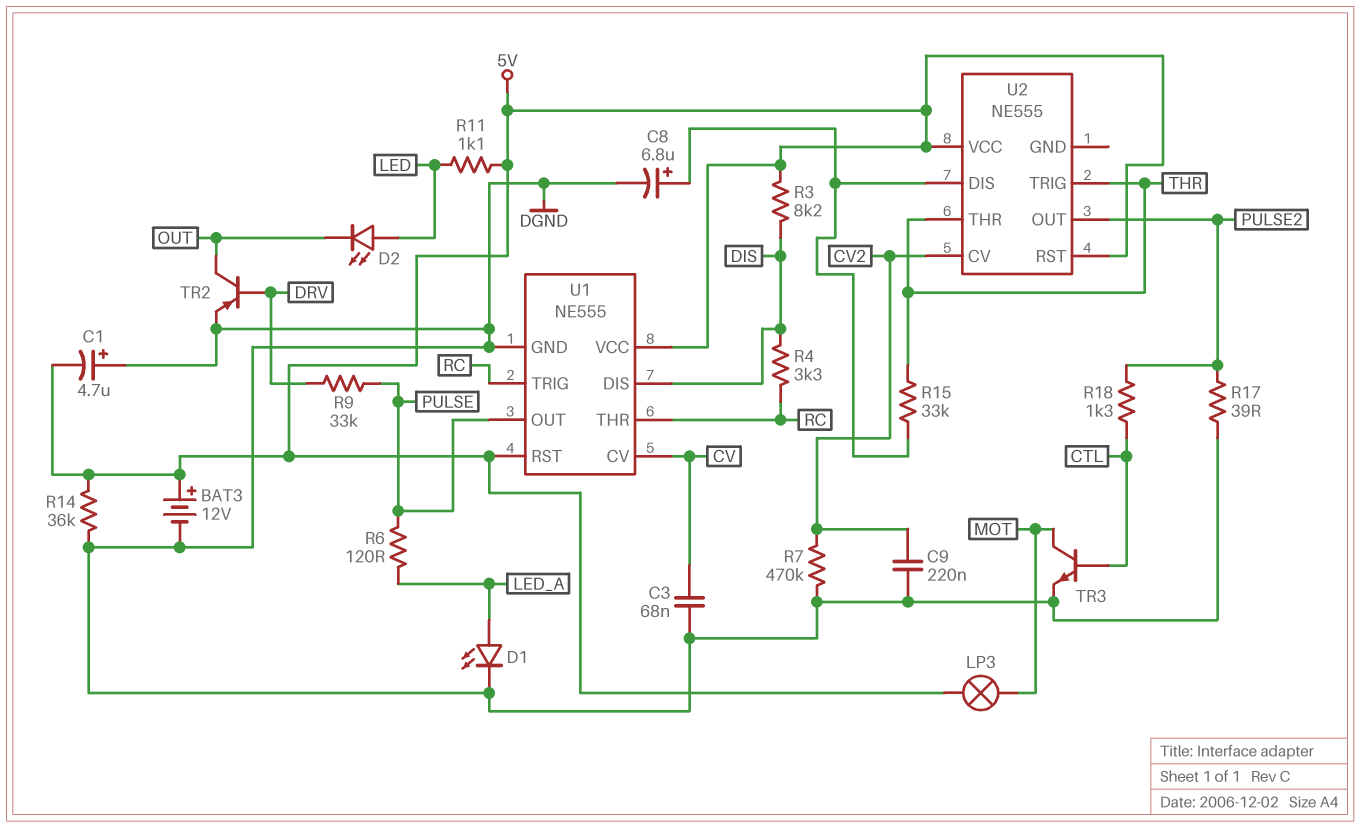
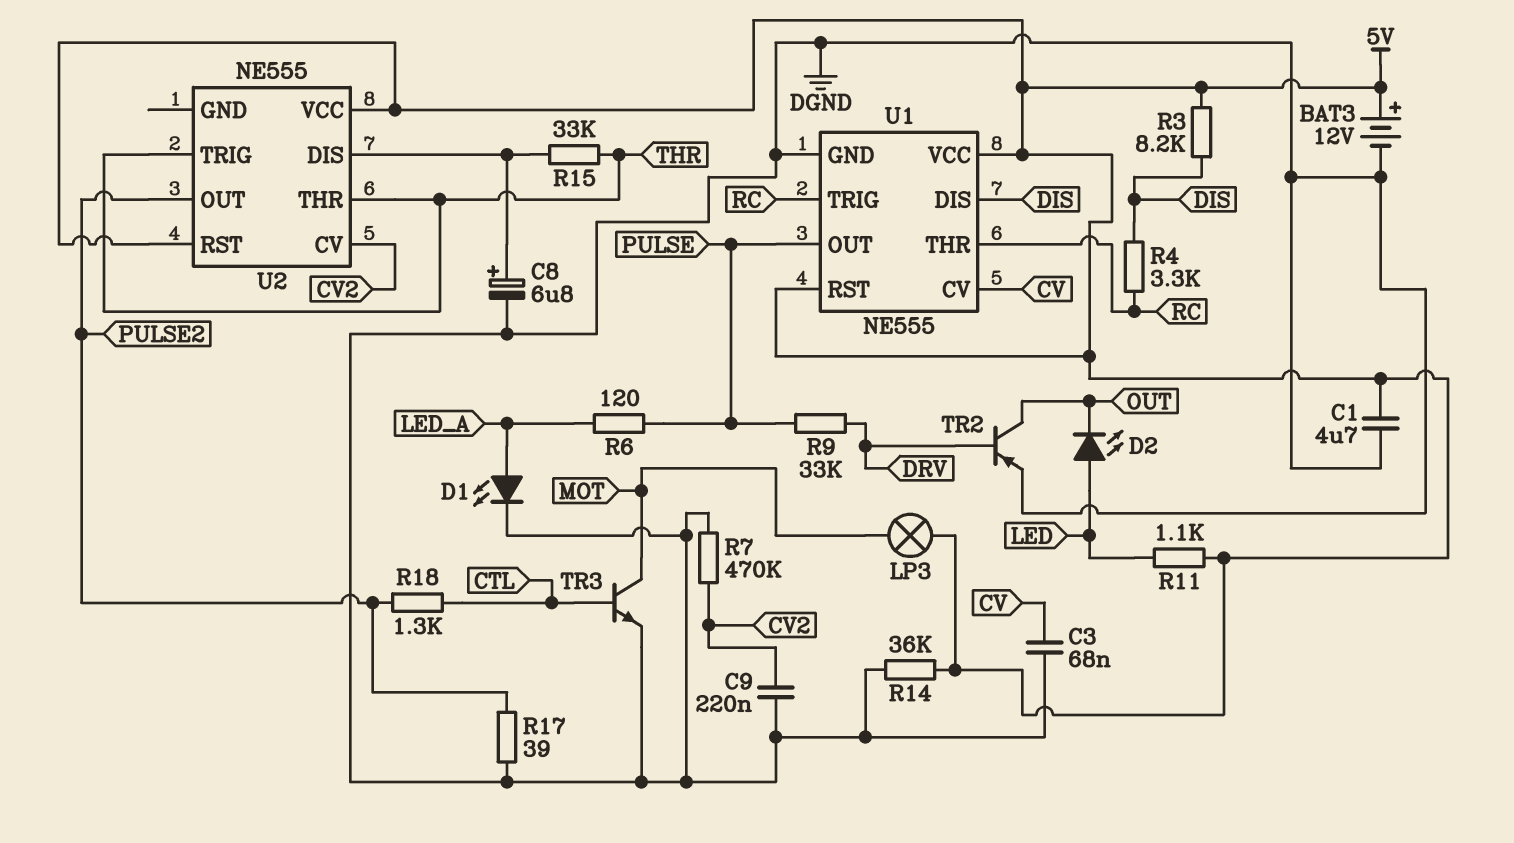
C1: 4.7uF (plus DGND, minus 5V) -> 4.7uF (5V, DGND)

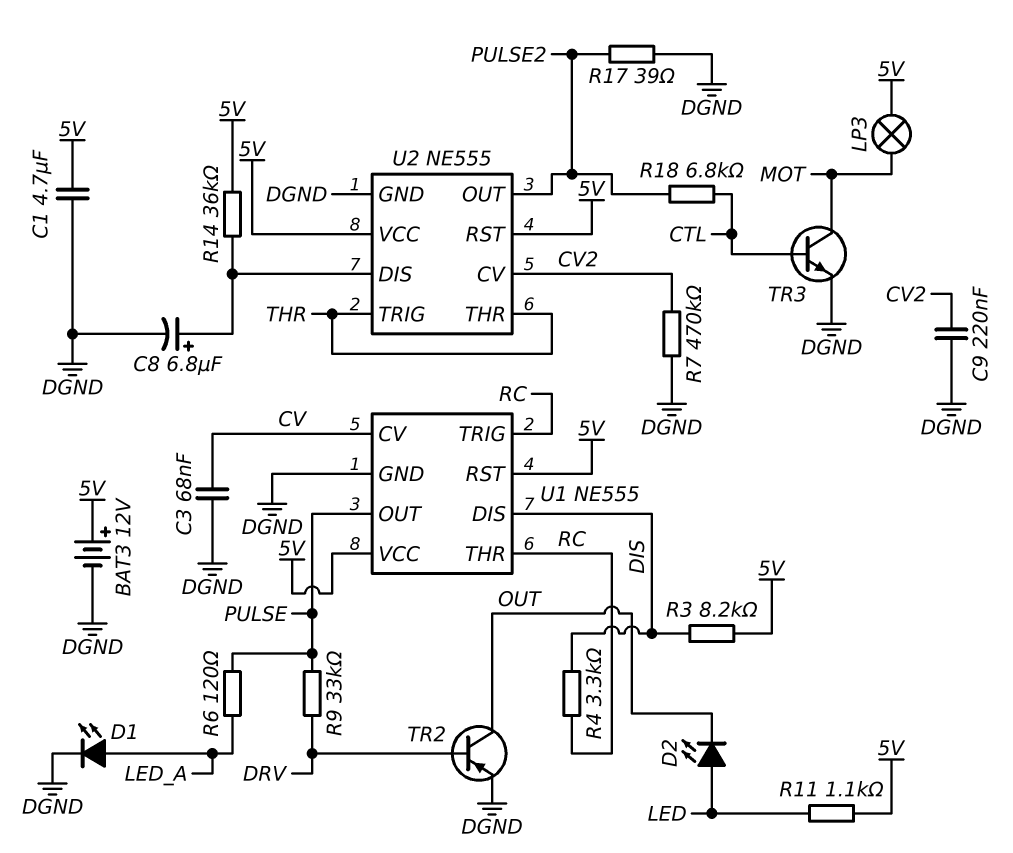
R14: 36k (5V, DGND) -> 36k (5V, U2/DIS)
R15: 33k (THR, U2/DIS) -> none
R18: 1.3k (CTL, PULSE2) -> 6.8k (CTL, PULSE2)
U2 pin GND: none -> DGND

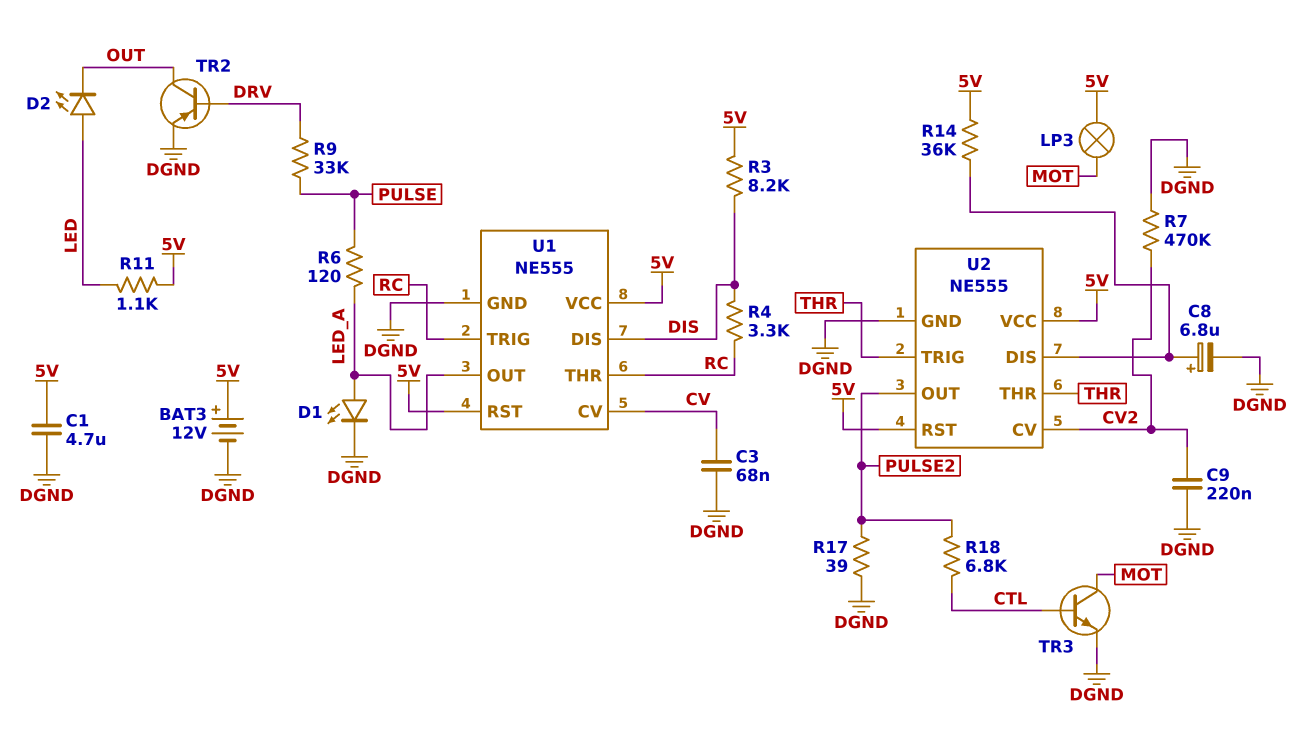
U1 pin OUT: PULSE -> LED_A

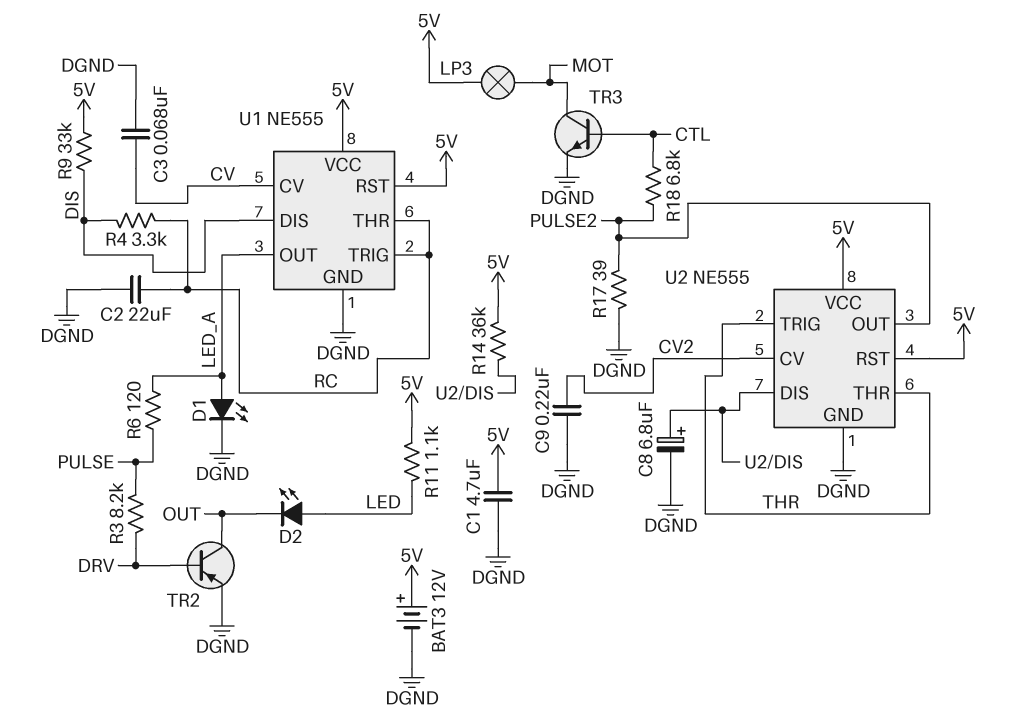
C2: none -> 22uF (DGND, RC)
R3: 8.2k (5V, DIS) -> 8.2k (DRV, PULSE)
R7: 470k (CV2, DGND) -> none
R9: 33k (DRV, PULSE) -> 33k (5V, DIS)

